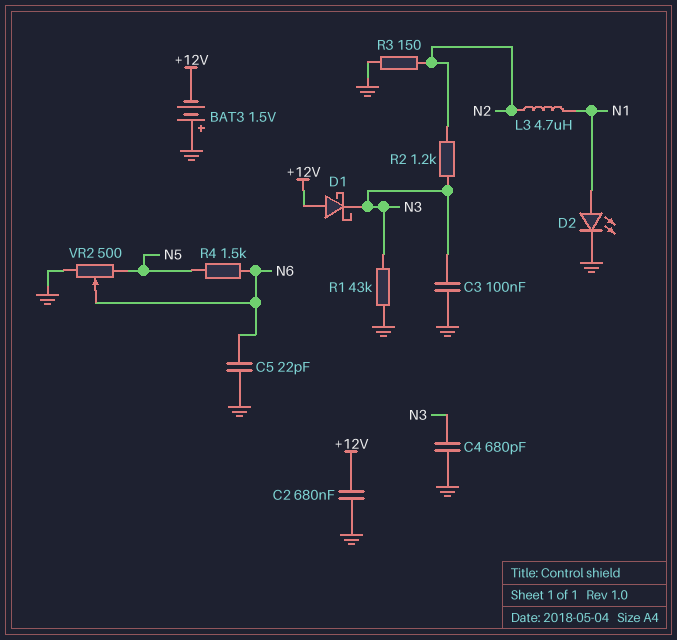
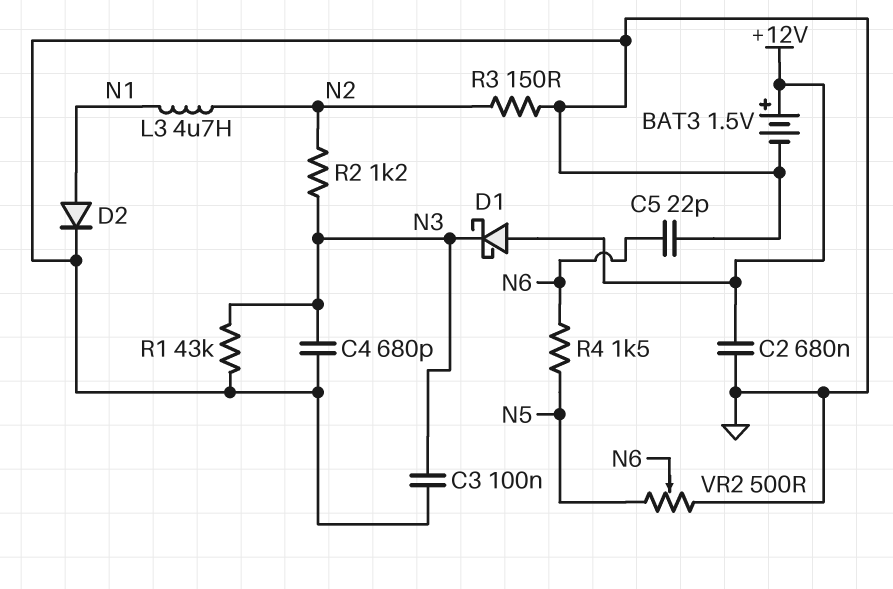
BAT3: 1.5V (plus GND, minus +12V) -> 1.5V (plus +12V, minus GND)
D2: LED (A N1, K GND) -> diode (A N1, K GND)

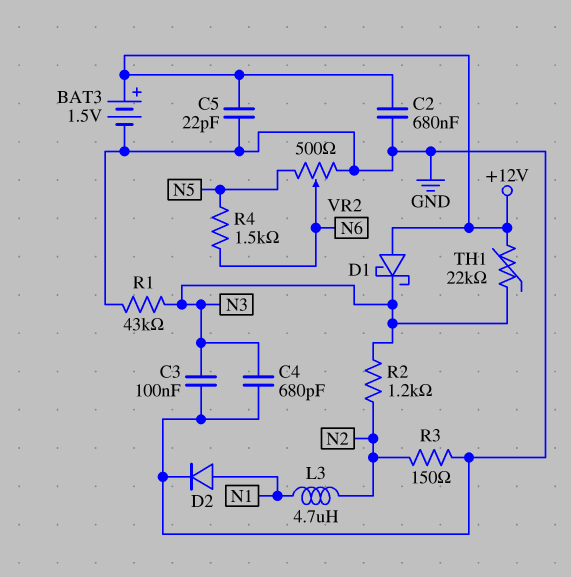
C5: 22pF (GND, N6) -> 22pF (+12V, GND)
TH1: none -> 22k (+12V, N3)

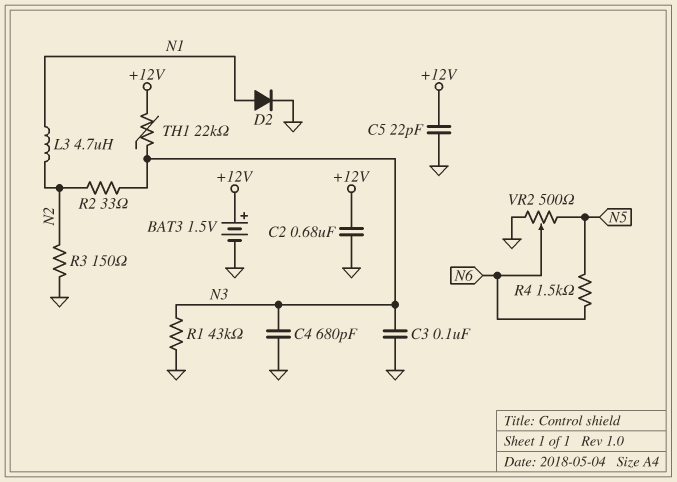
D1: schottky (A +12V, K N3) -> none
R2: 1.2k (N2, N3) -> 33 (N2, N3)

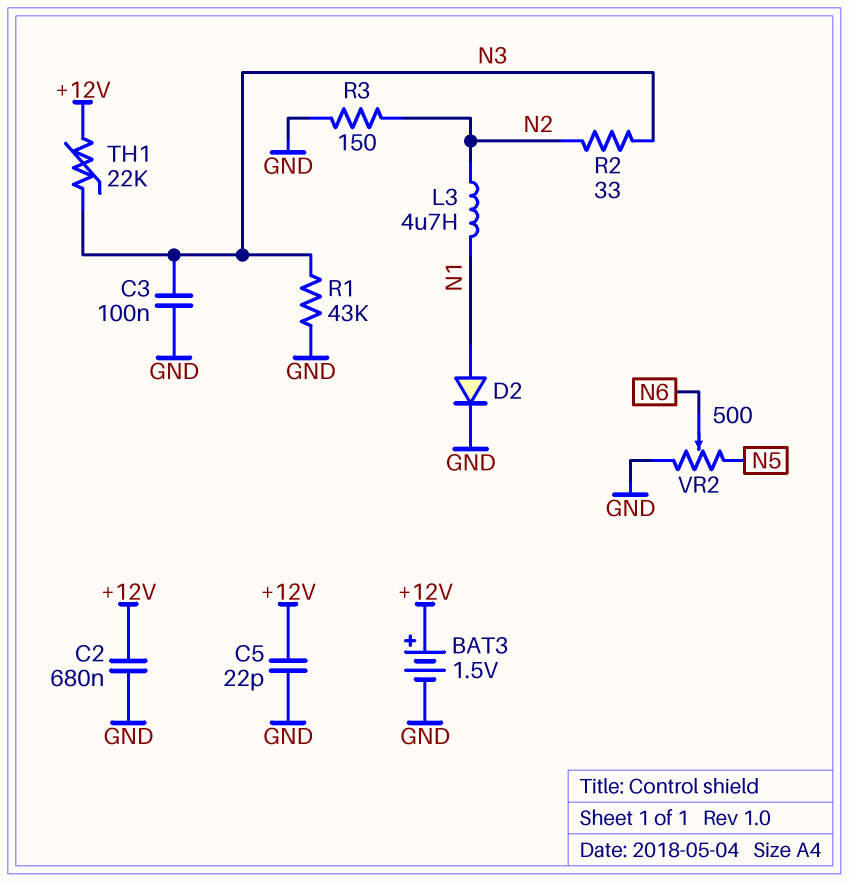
C4: 680pF (GND, N3) -> none
R4: 1.5k (N5, N6) -> none

